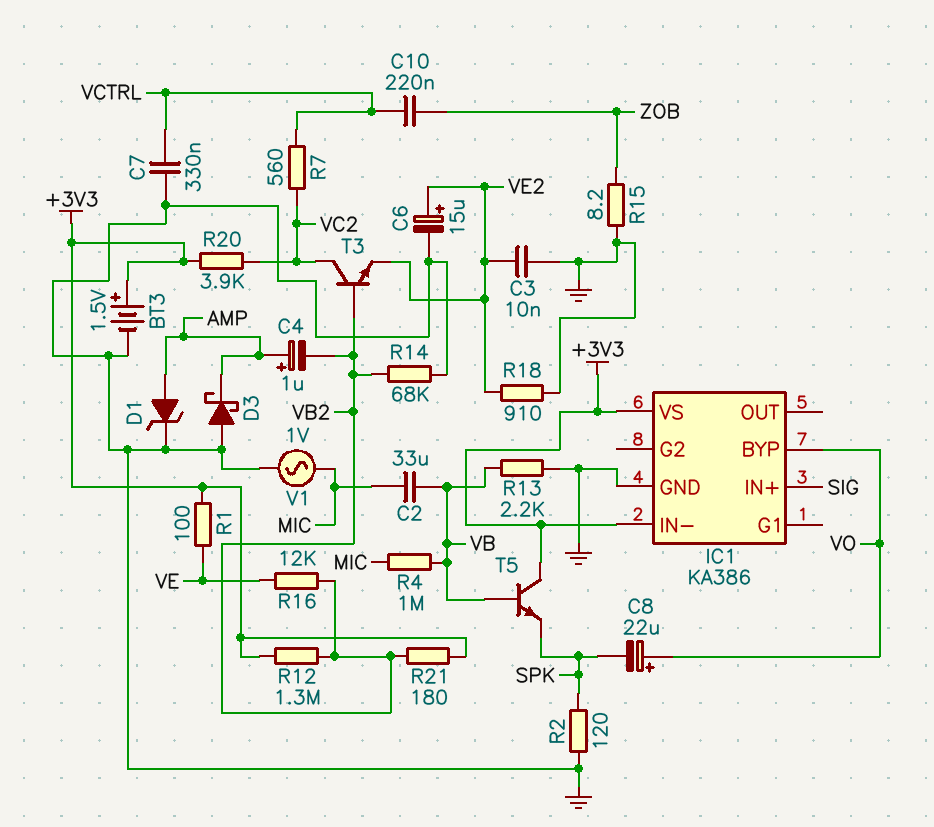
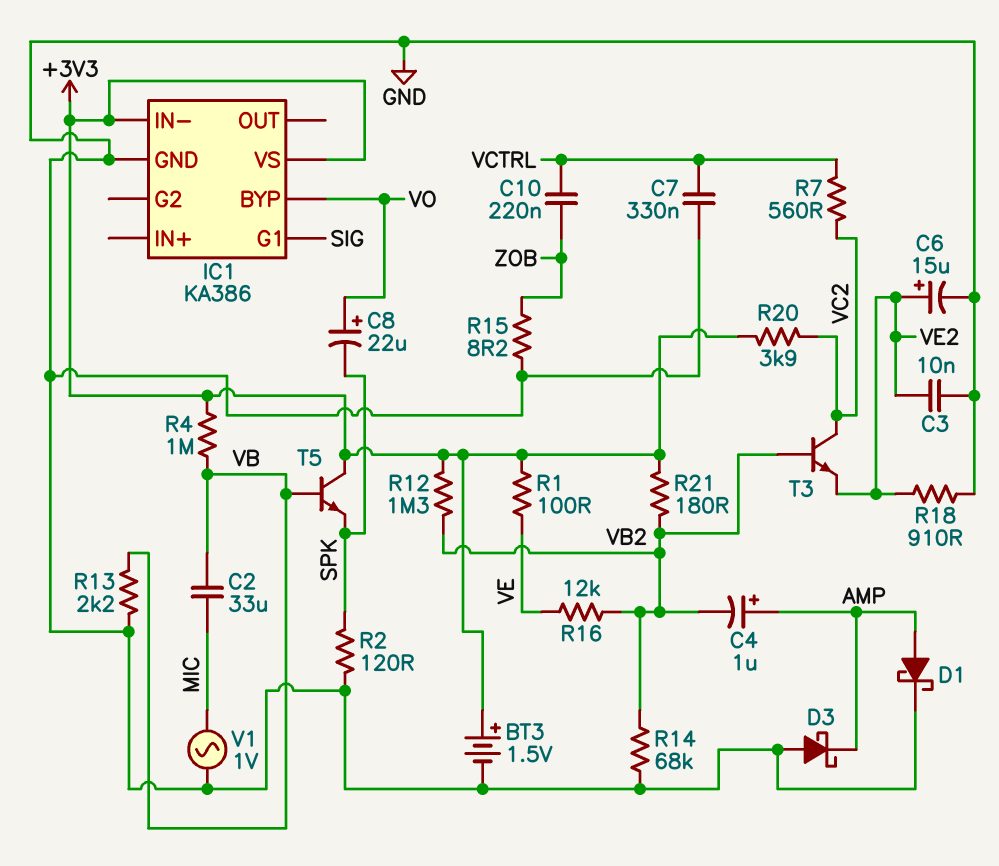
D1: zener (A AMP, K GND) -> schottky (A AMP, K GND)
IC1 pin G1: none -> SIG
IC1 pin IN+: SIG -> none
R4: 1M (MIC, VB) -> 1M (+3V3, VB)

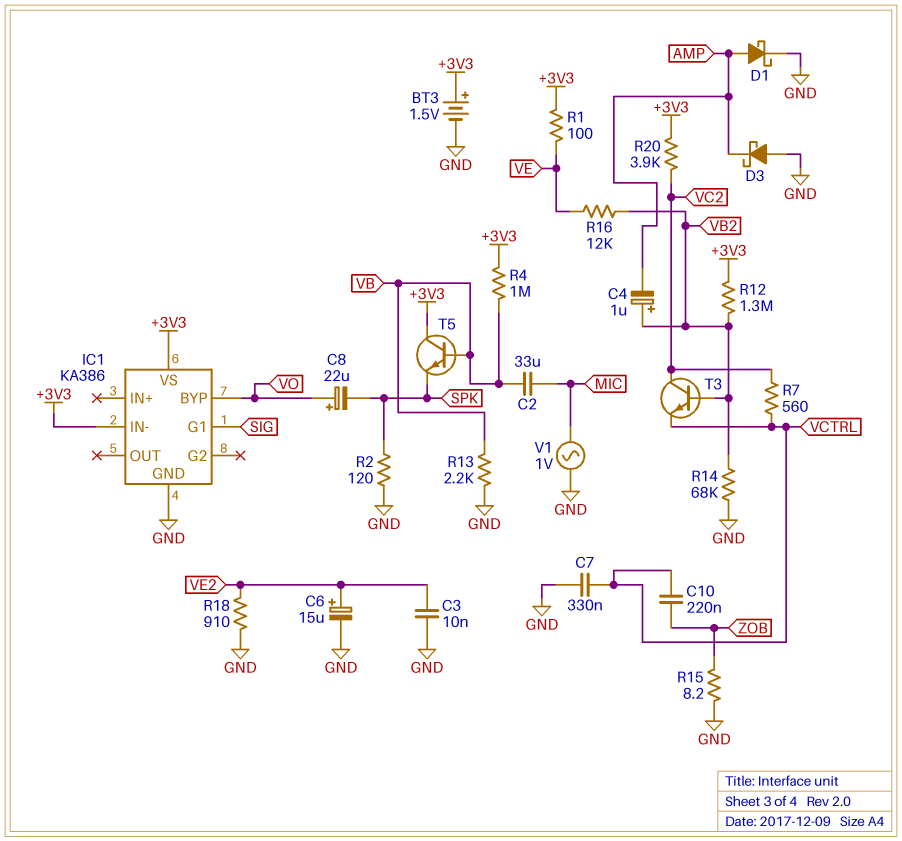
C4: 1uF (plus AMP, minus VB2) -> 1uF (plus VB2, minus AMP)
R21: 180 (+3V3, VB2) -> none
T3: NPN (B VB2, C VC2, E VE2) -> NPN (B VB2, C VC2, E VCTRL)

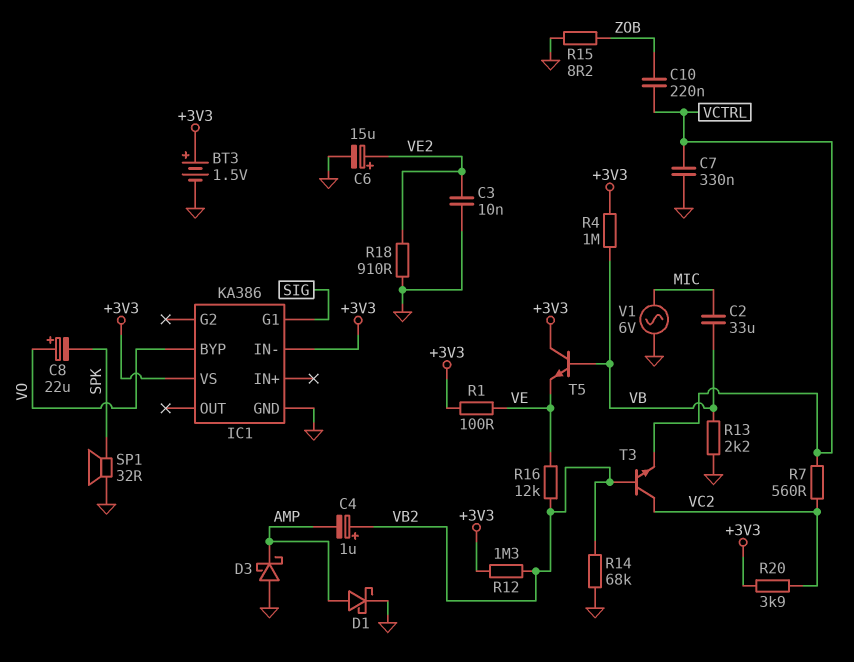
R2: 120 (GND, SPK) -> none
SP1: none -> speaker 32R (GND, SPK)
T5: NPN (B VB, C +3V3, E SPK) -> NPN (B VB, C +3V3, E VE)
V1: AC 1V (GND, MIC) -> AC 6V (GND, MIC)

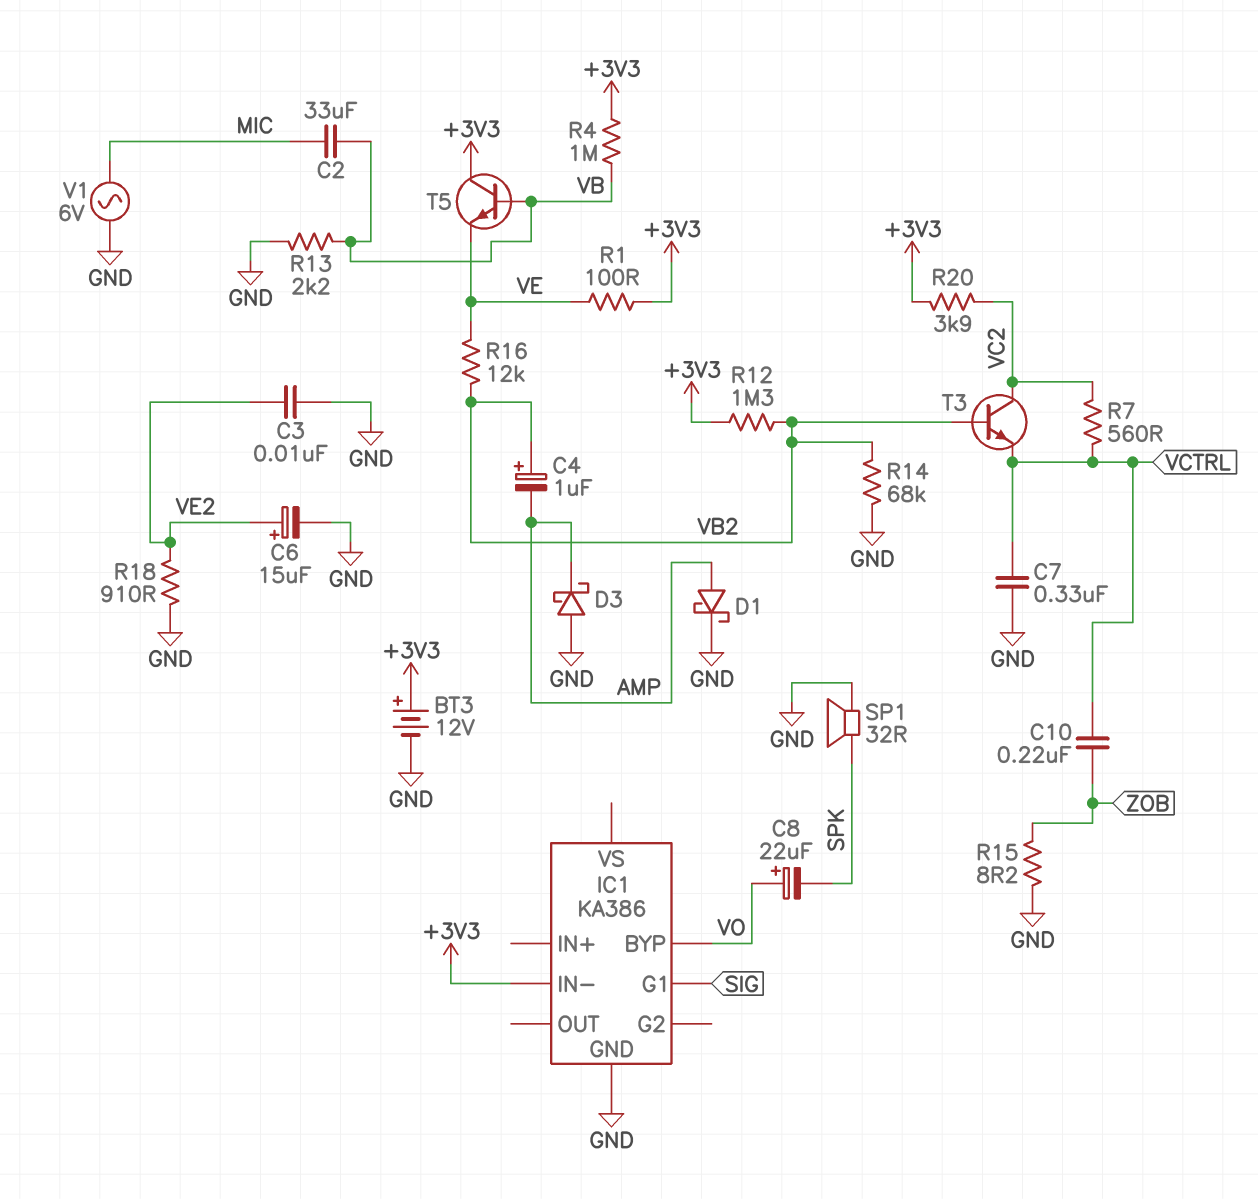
BT3: 1.5V (plus +3V3, minus GND) -> 12V (plus +3V3, minus GND)
IC1 pin VS: +3V3 -> none

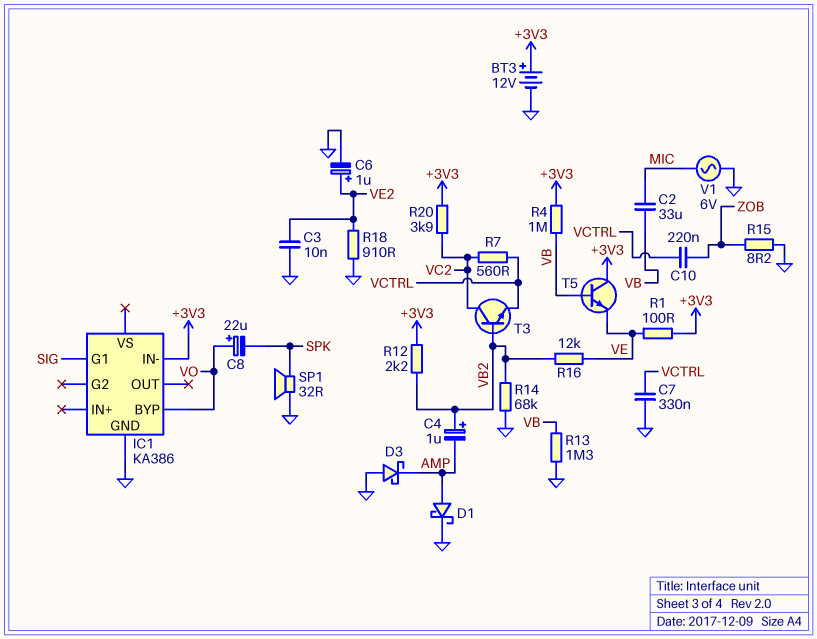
C6: 15uF (plus VE2, minus GND) -> 1uF (plus VE2, minus GND)
R12: 1.3M (+3V3, VB2) -> 2.2k (+3V3, VB2)
R13: 2.2k (GND, VB) -> 1.3M (GND, VB)

